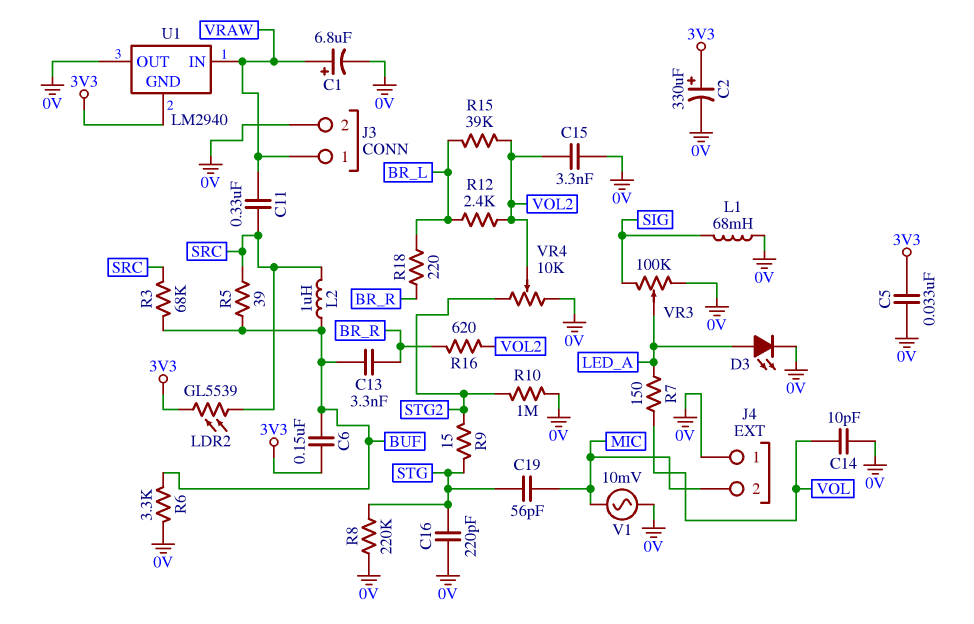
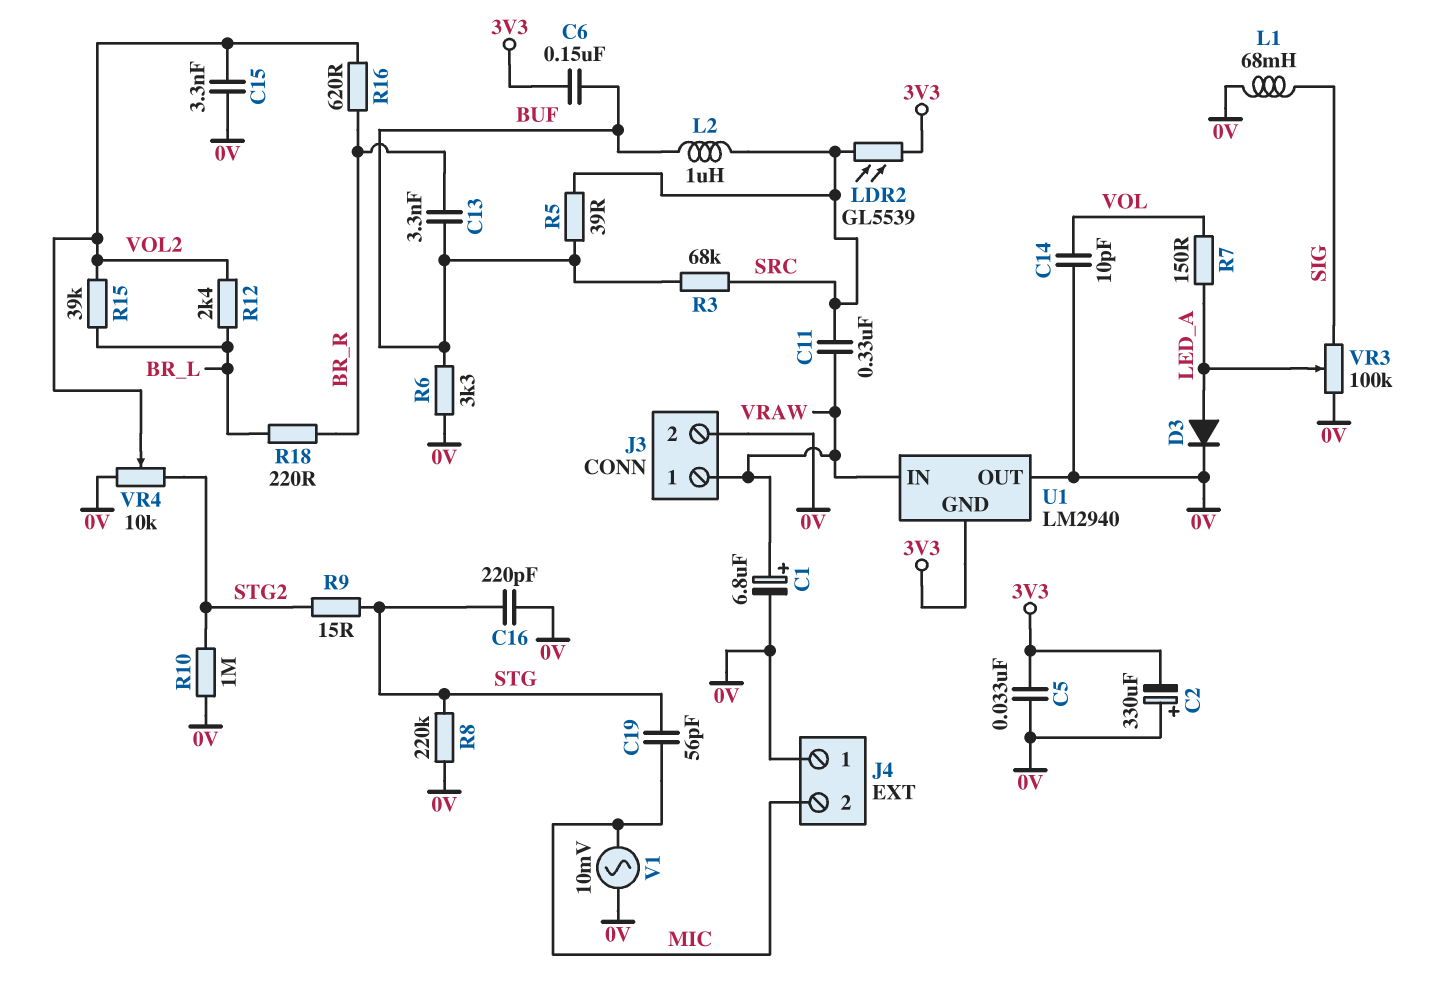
C2: 330uF (plus 3V3, minus 0V) -> 330uF (plus 0V, minus 3V3)
D3: LED (A LED_A, K 0V) -> diode (A LED_A, K 0V)

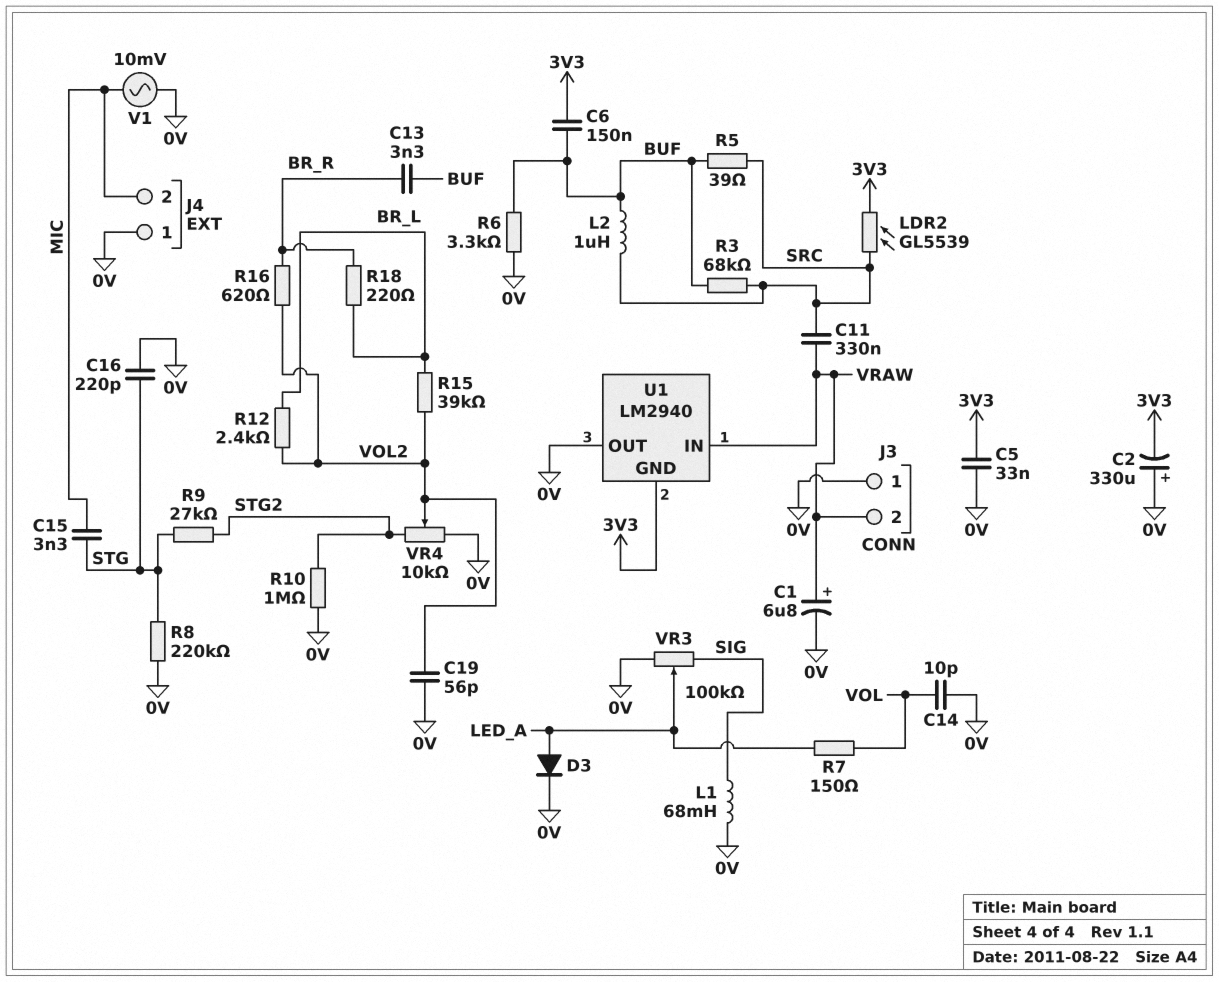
C15: 3.3nF (0V, VOL2) -> 3.3nF (MIC, STG)
C19: 56pF (MIC, STG) -> 56pF (0V, VOL2)
J3 pin 1: VRAW -> 0V
J3 pin 2: 0V -> VRAW
R9: 15 (STG, STG2) -> 27k (STG, STG2)

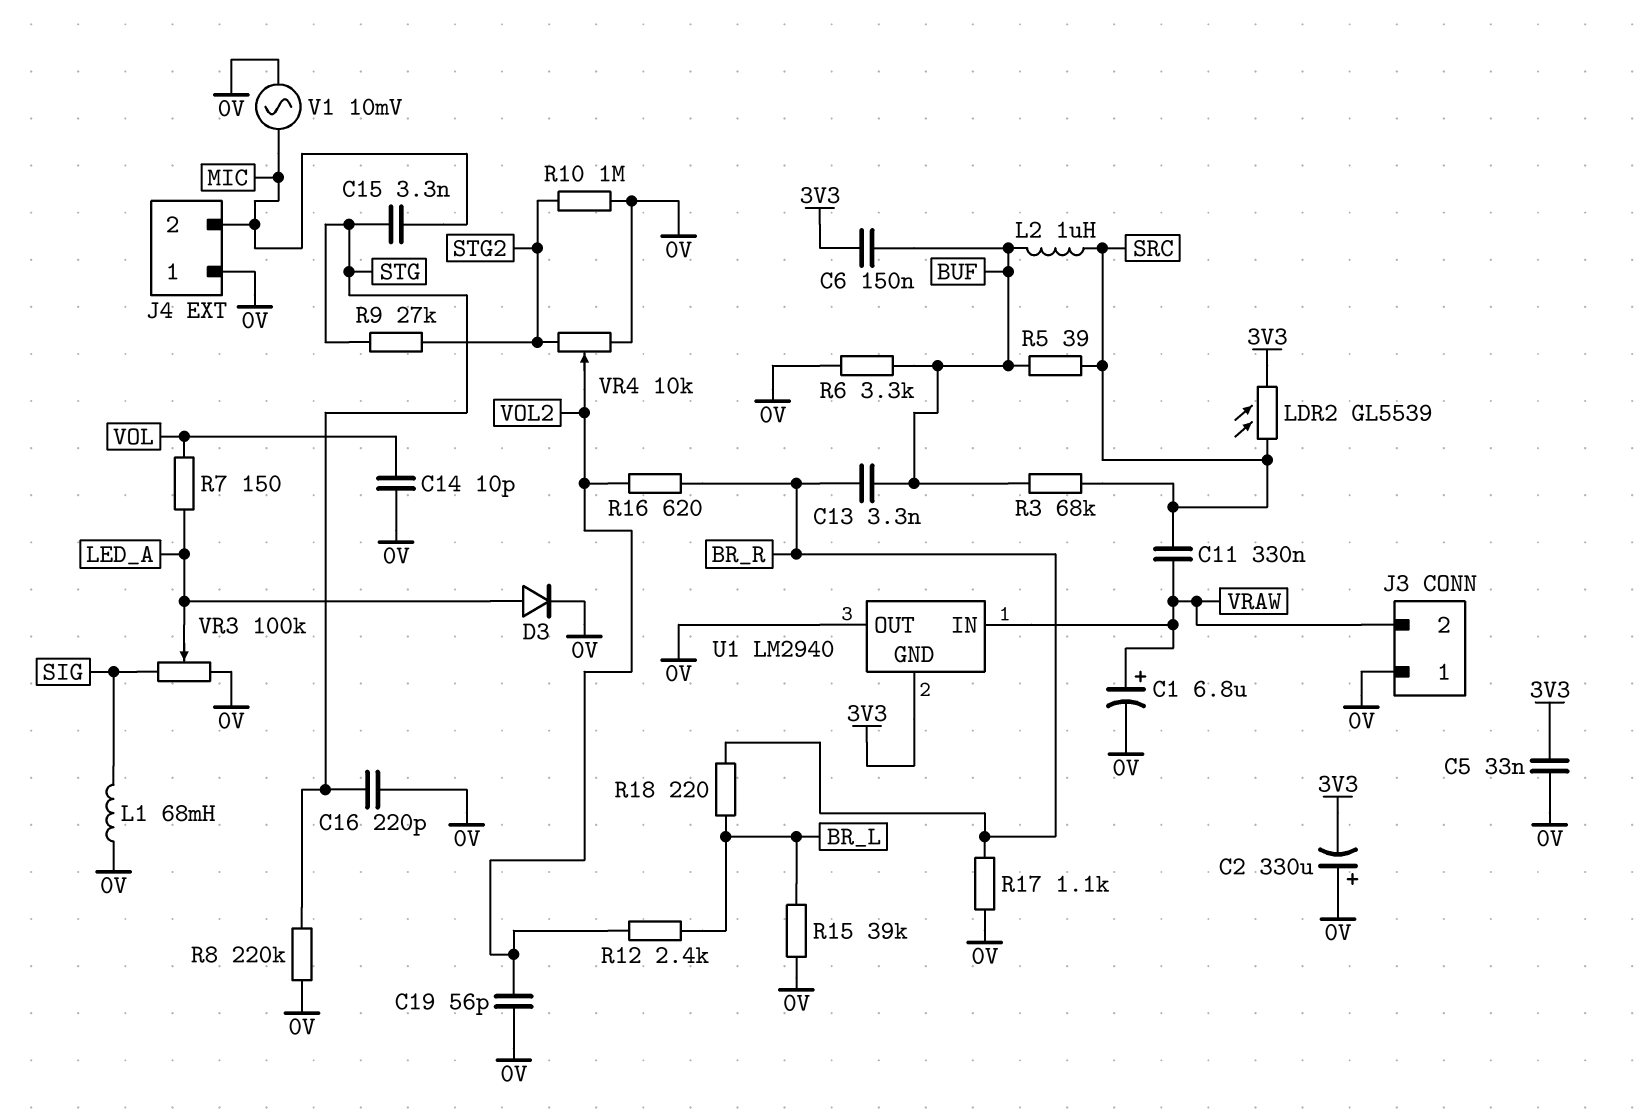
R15: 39k (BR_L, VOL2) -> 39k (0V, BR_L)
R17: none -> 1.1k (0V, BR_R)

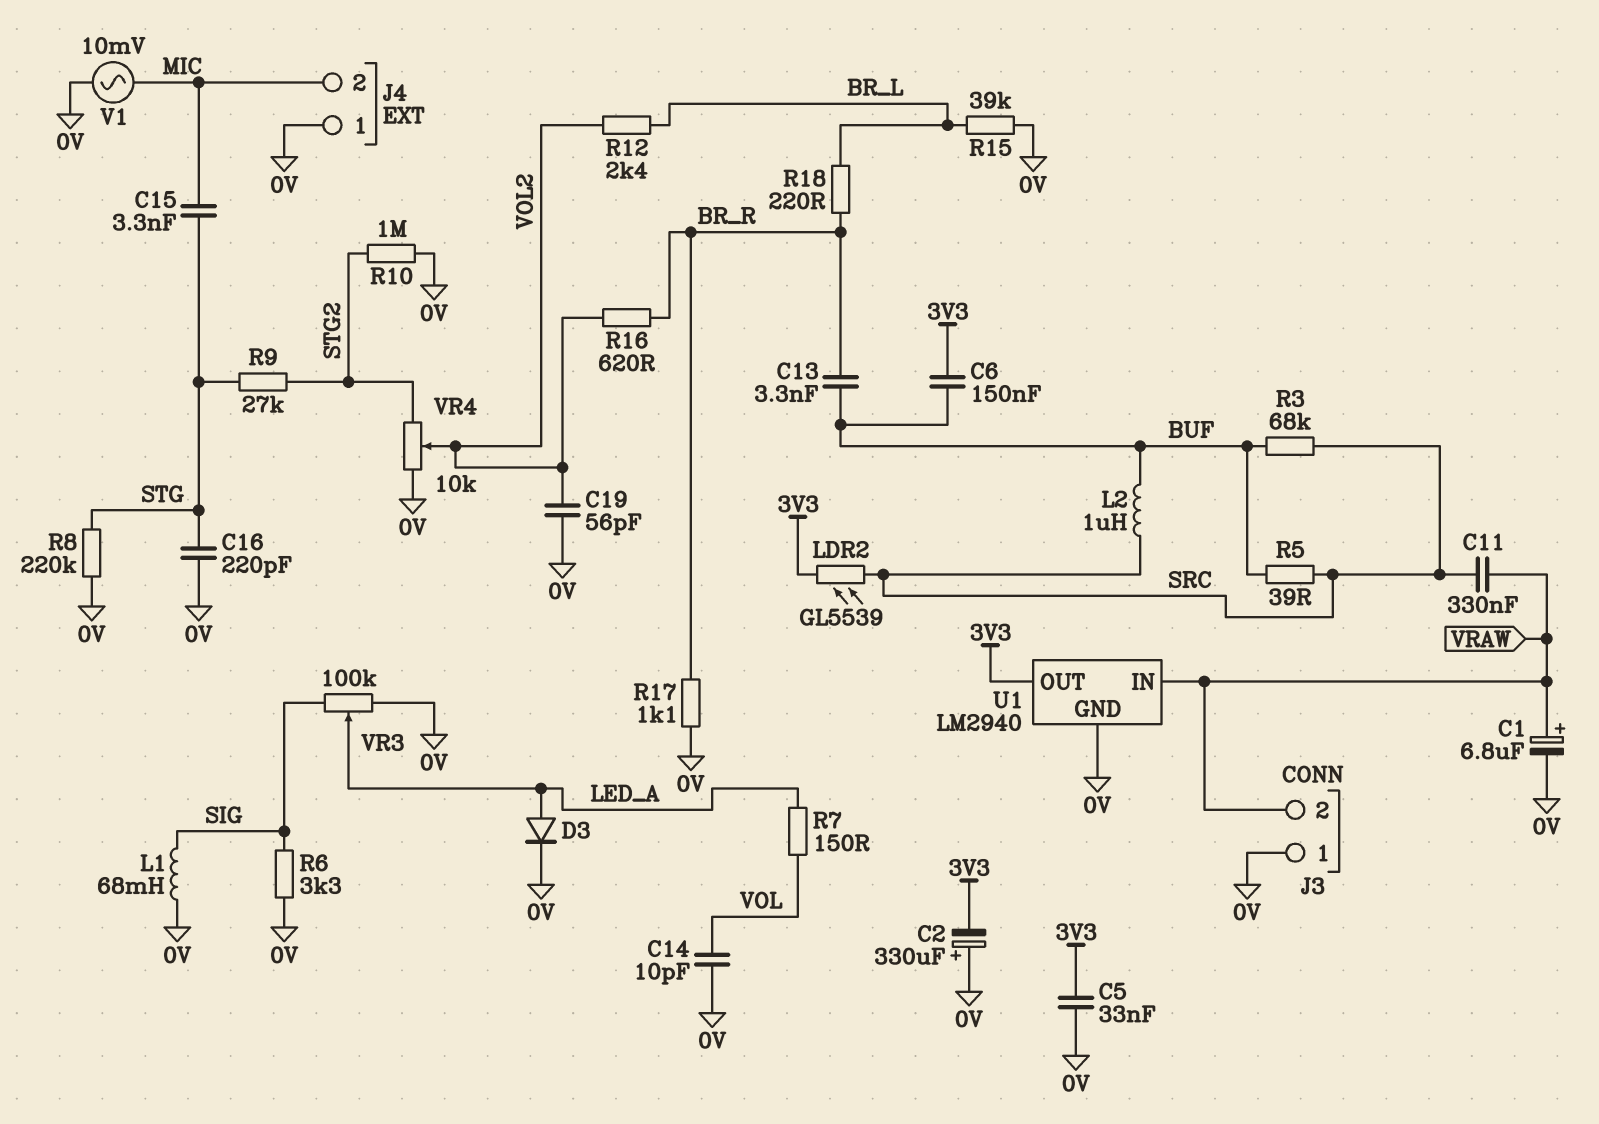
R6: 3.3k (0V, BUF) -> 3.3k (0V, SIG)
U1 pin GND: 3V3 -> 0V
U1 pin OUT: 0V -> 3V3

